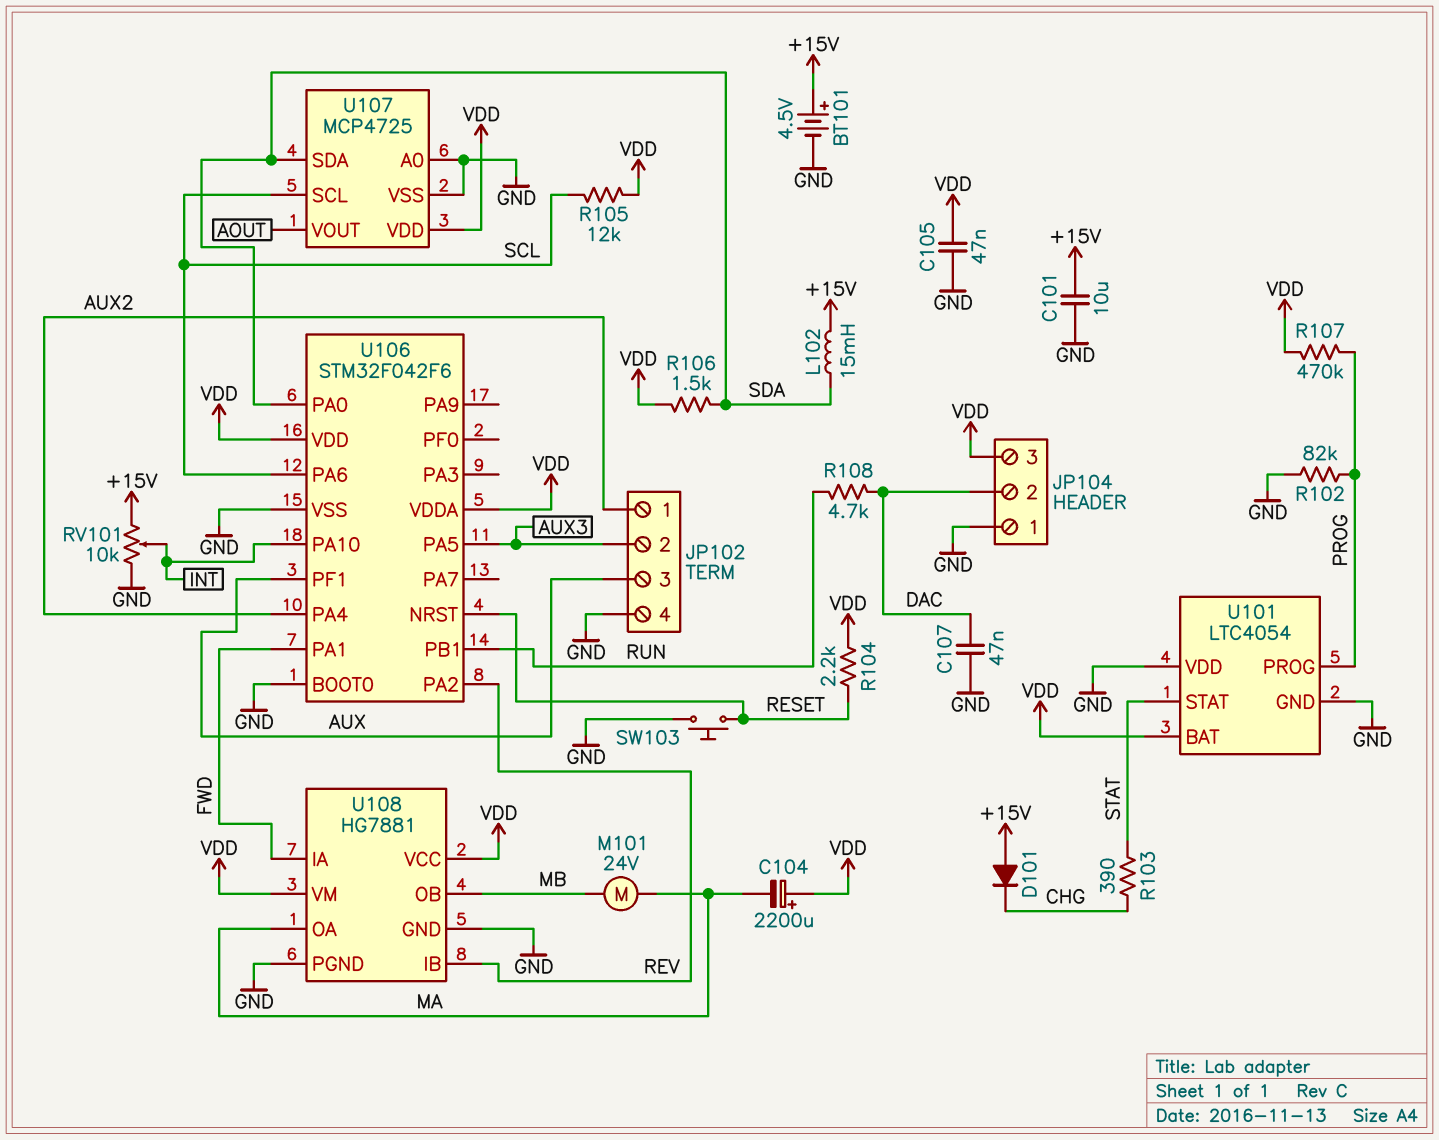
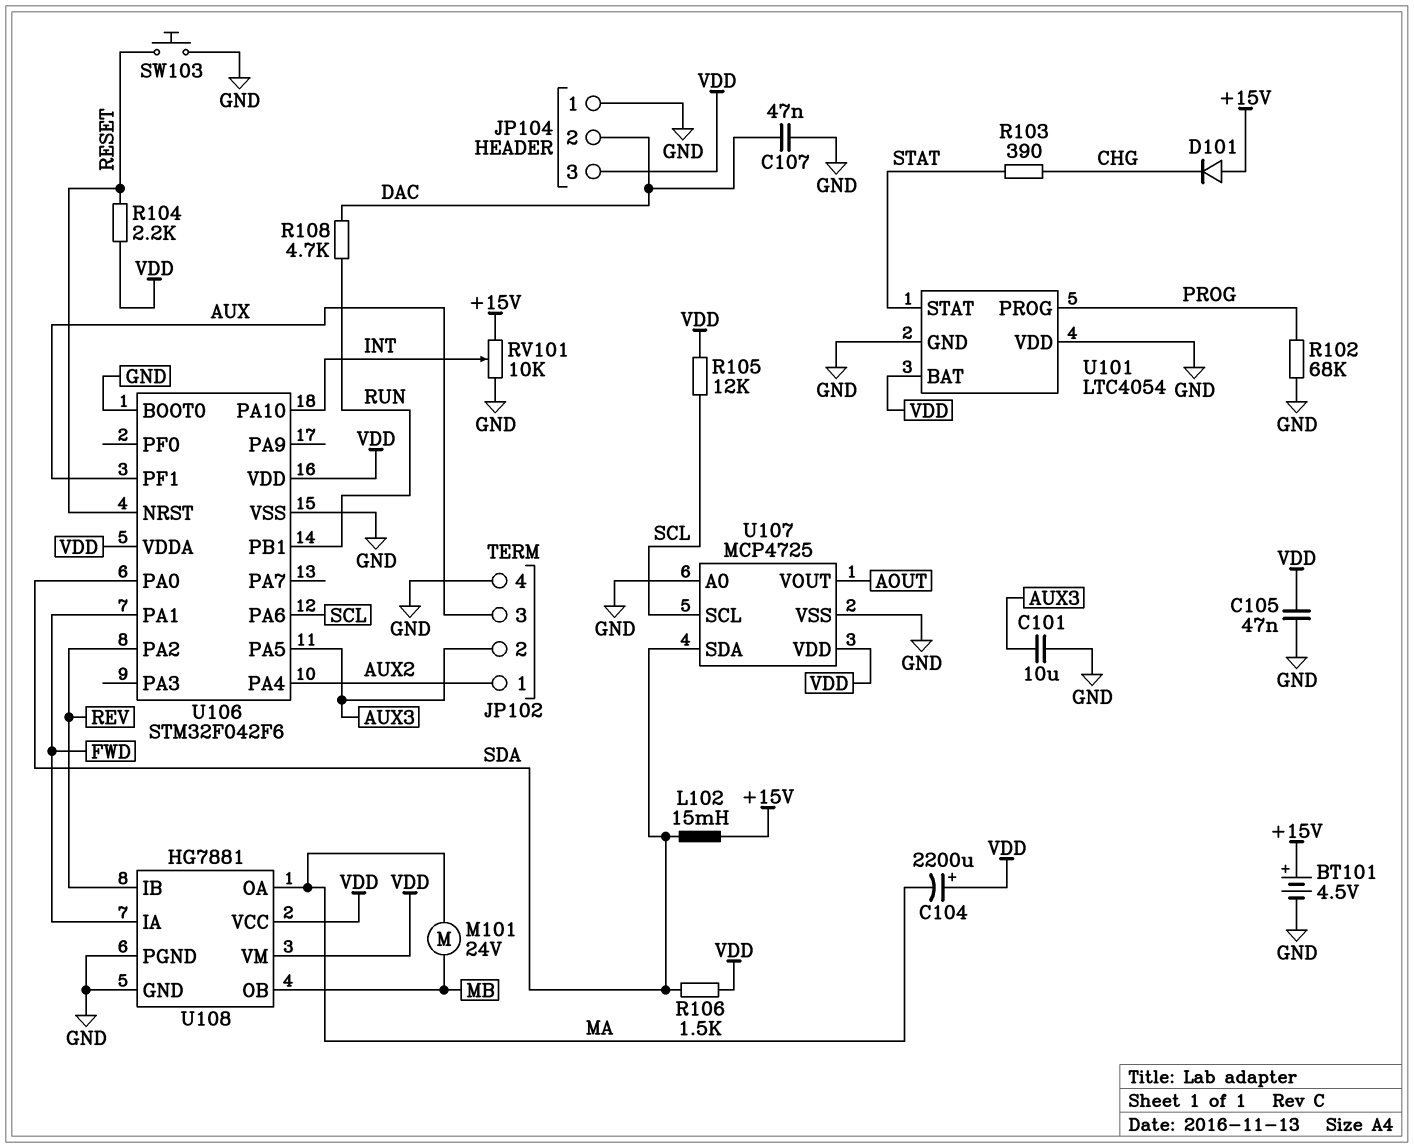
C101: 10uF (+15V, GND) -> 10uF (AUX3, GND)
R102: 82k (GND, PROG) -> 68k (GND, PROG)
R107: 470k (PROG, VDD) -> none

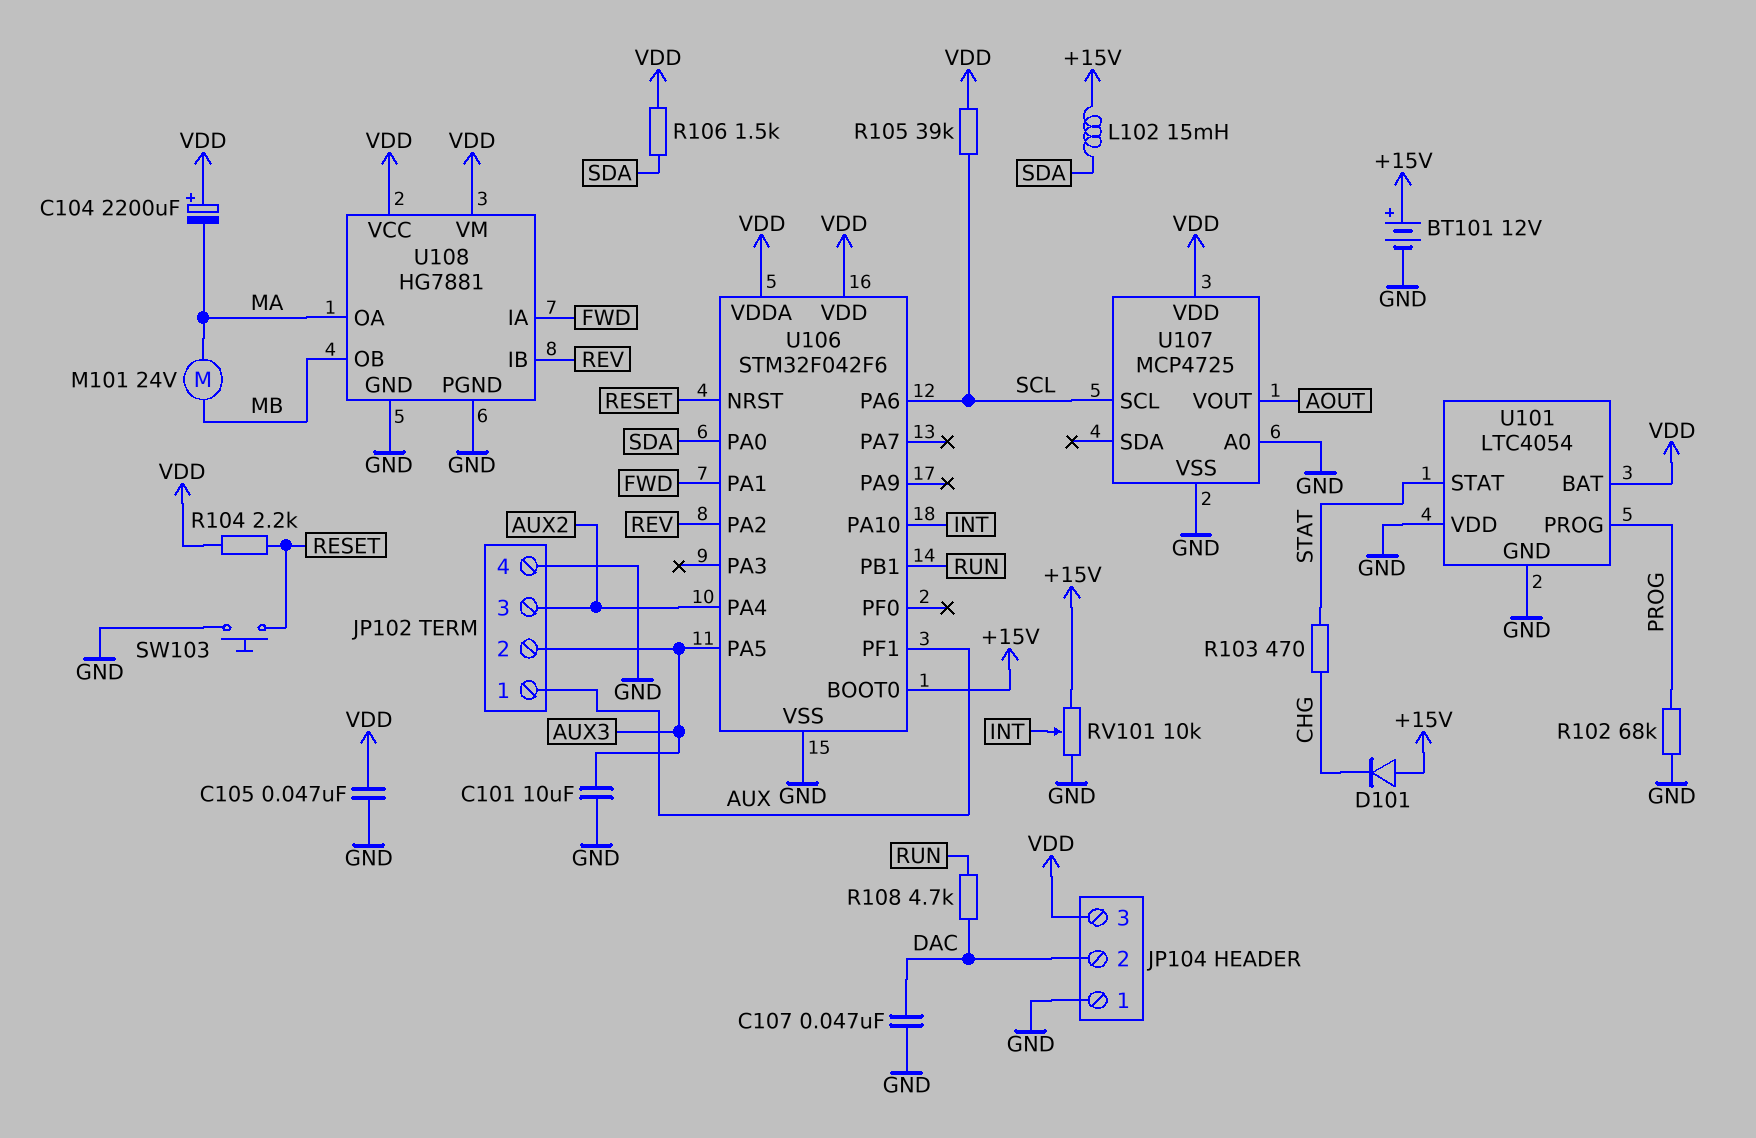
BT101: 4.5V (plus +15V, minus GND) -> 12V (plus +15V, minus GND)
JP102 pin 1: AUX2 -> AUX
JP102 pin 3: AUX -> AUX2
R103: 390 (CHG, STAT) -> 470 (CHG, STAT)
R105: 12k (SCL, VDD) -> 39k (SCL, VDD)
U106 pin BOOT0: GND -> +15V
U107 pin SDA: SDA -> none

